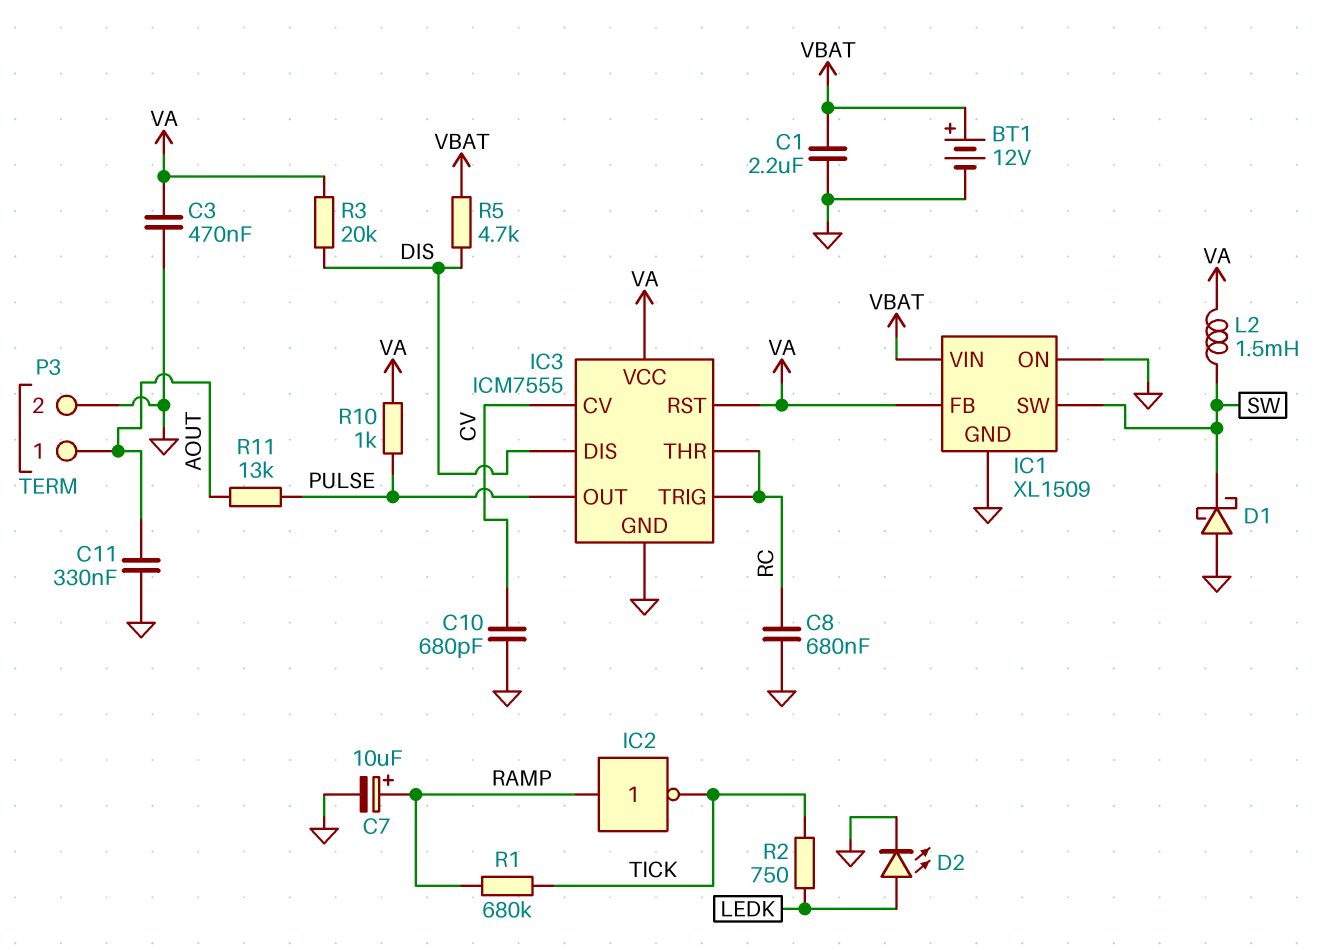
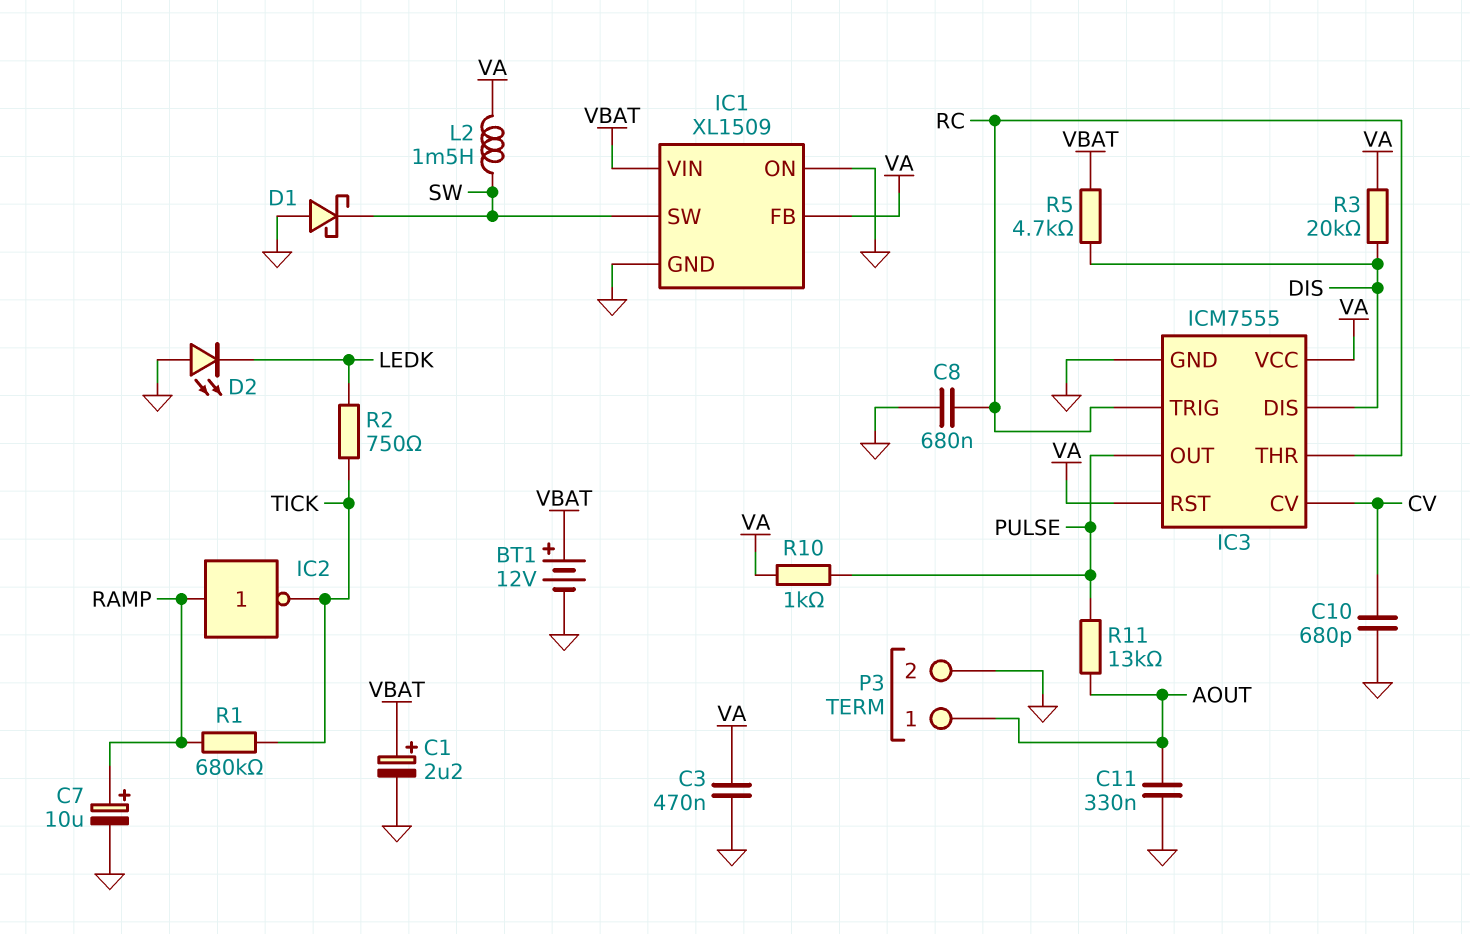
C1: 2.2uF (GND, VBAT) -> 2.2uF (plus VBAT, minus GND)
D2: LED (A LEDK, K GND) -> LED (A GND, K LEDK)

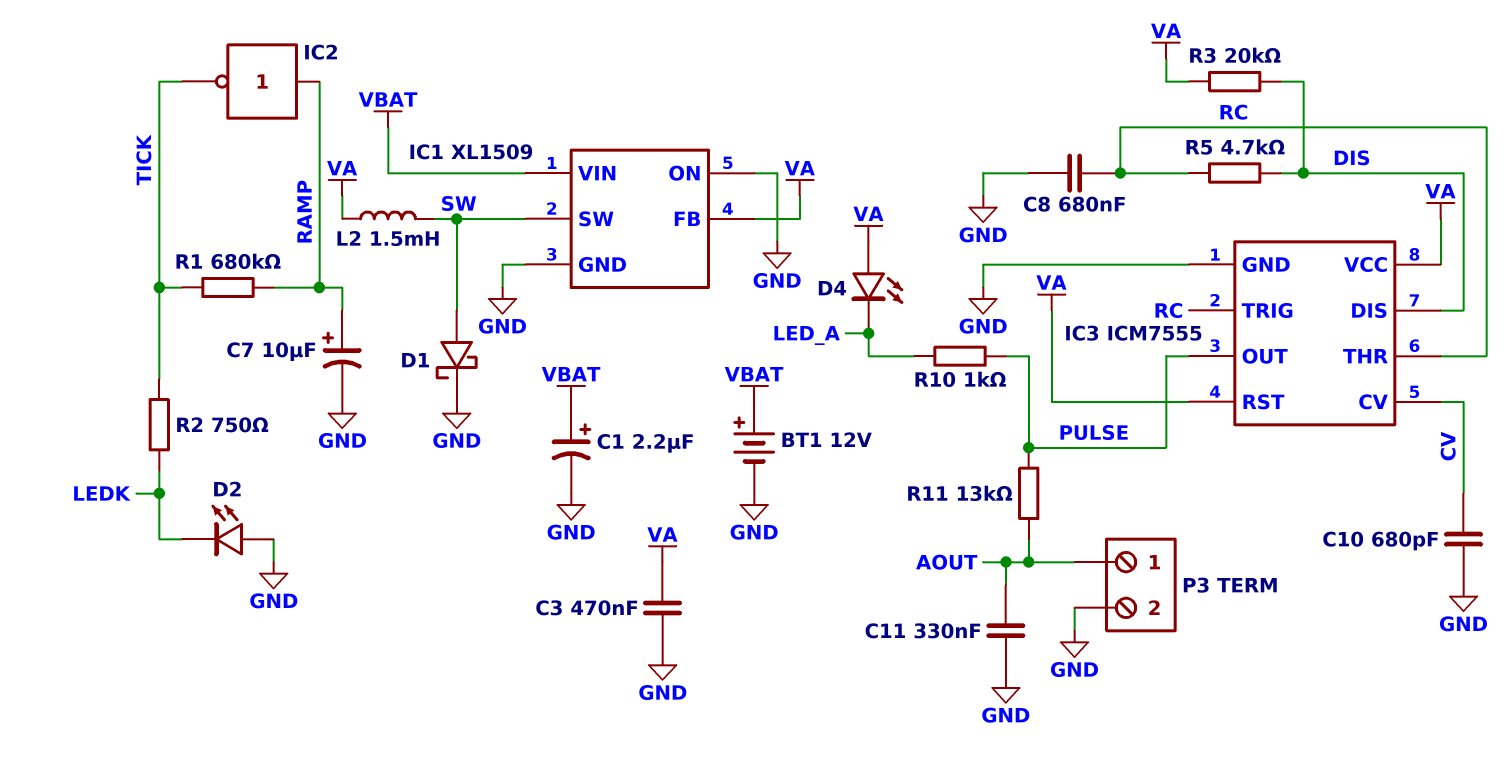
D1: schottky (A GND, K SW) -> schottky (A SW, K GND)
D4: none -> LED (A VA, K LED_A)
R5: 4.7k (DIS, VBAT) -> 4.7k (DIS, RC)
R10: 1k (PULSE, VA) -> 1k (LED_A, PULSE)

